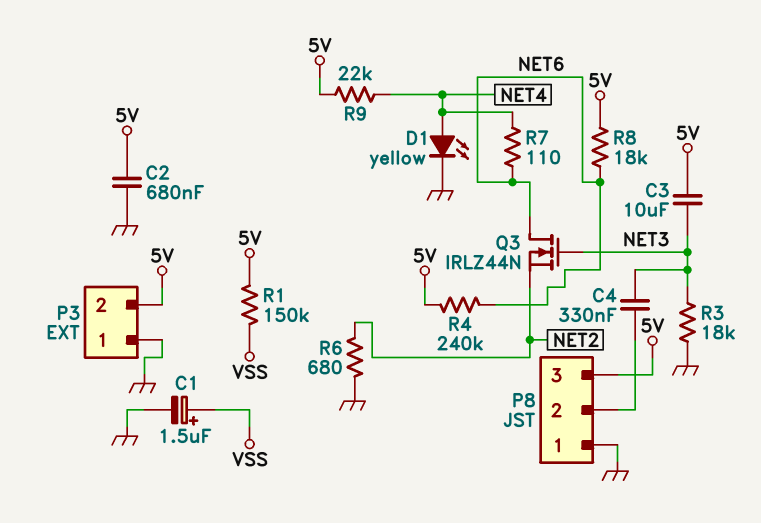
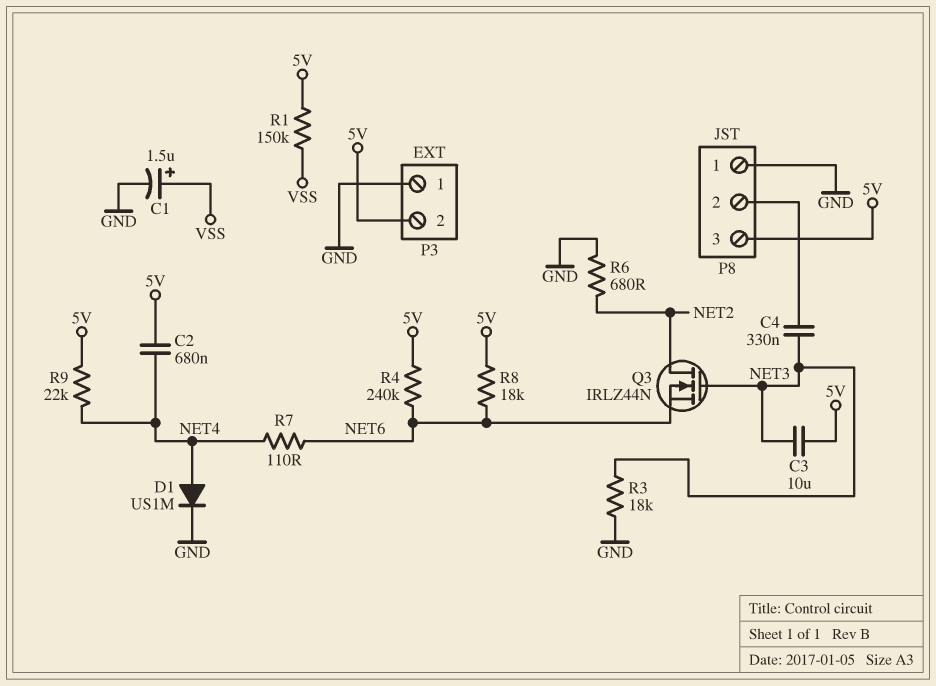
C2: 680nF (5V, GND) -> 680nF (5V, NET4)
D1: LED yellow (A NET4, K GND) -> diode US1M (A NET4, K GND)
Q3: NMOS IRLZ44N (G NET3, D NET6, S NET2) -> NMOS IRLZ44N (G NET3, D NET2, S NET6)

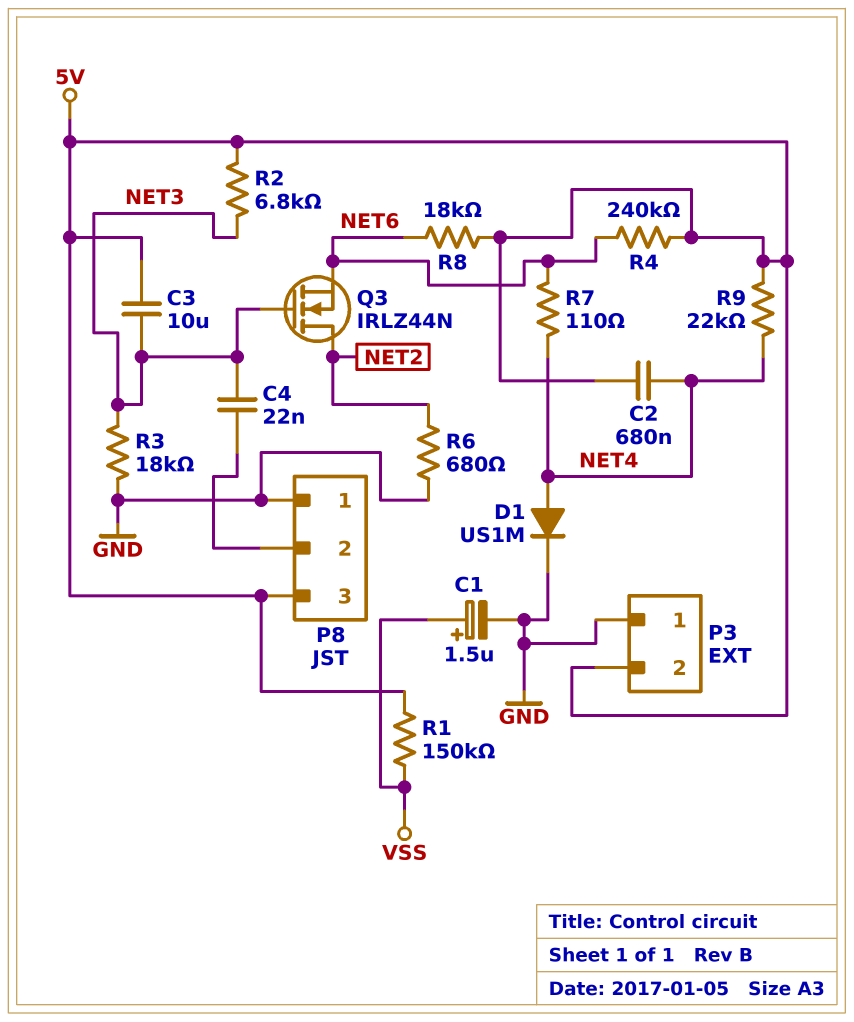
C4: 330nF (NET3, P8/2) -> 22nF (NET3, P8/2)
R2: none -> 6.8k (5V, NET3)

